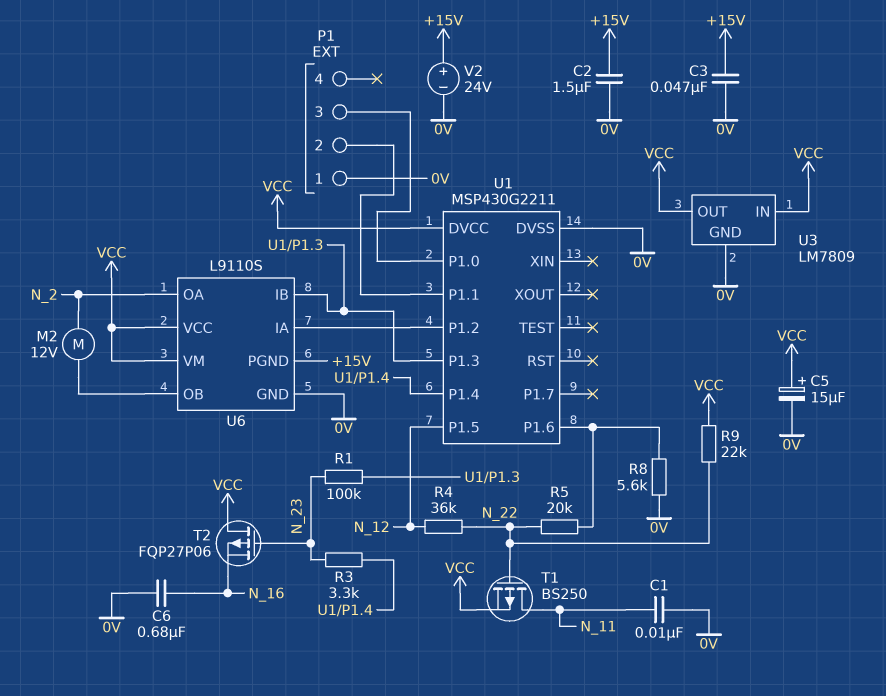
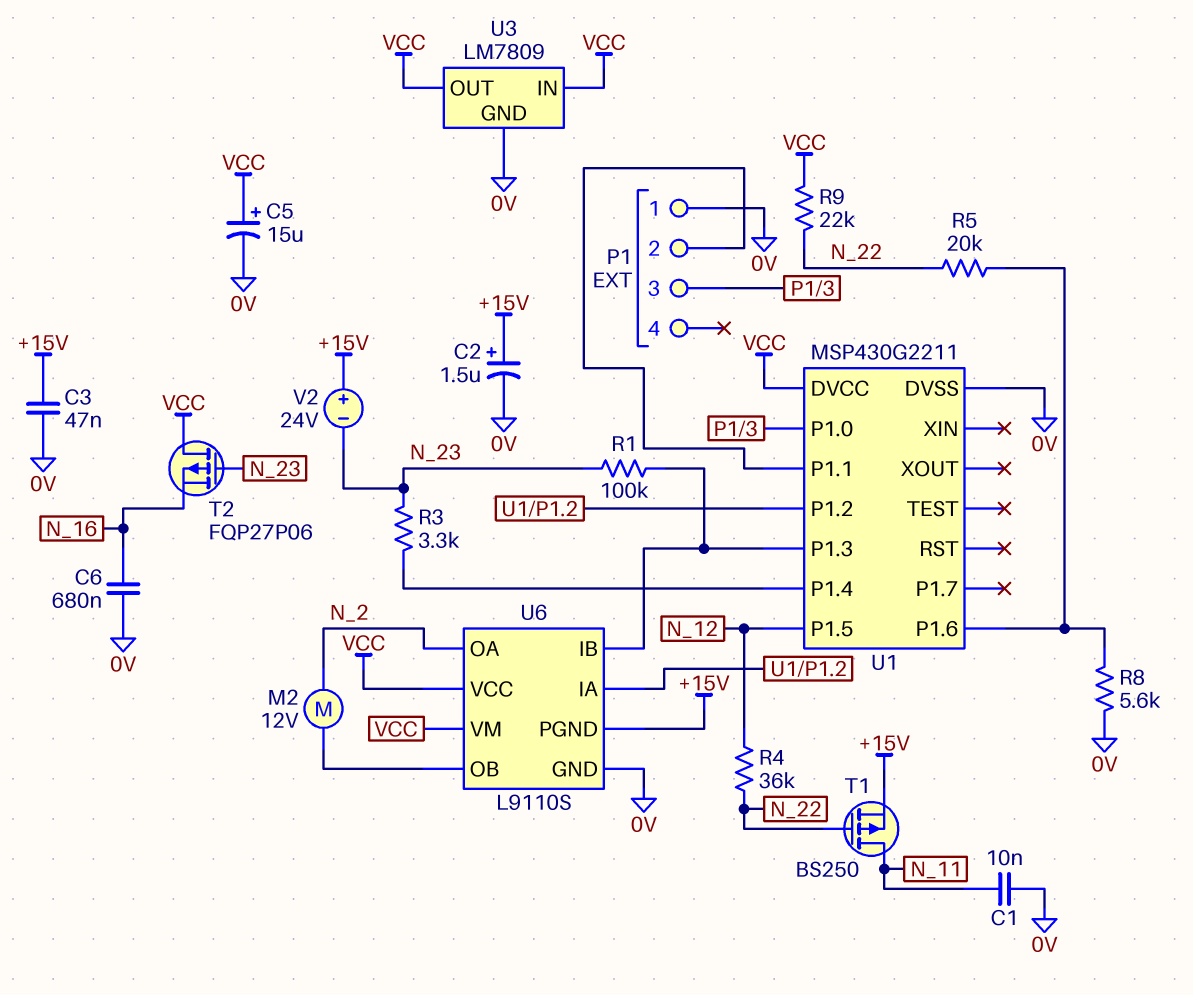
C2: 1.5uF (+15V, 0V) -> 1.5uF (plus +15V, minus 0V)
T1: PMOS BS250 (G N_22, D N_11, S VCC) -> PMOS BS250 (G N_22, D N_11, S +15V)
V2: 24V (plus +15V, minus 0V) -> 24V (plus +15V, minus N_23)

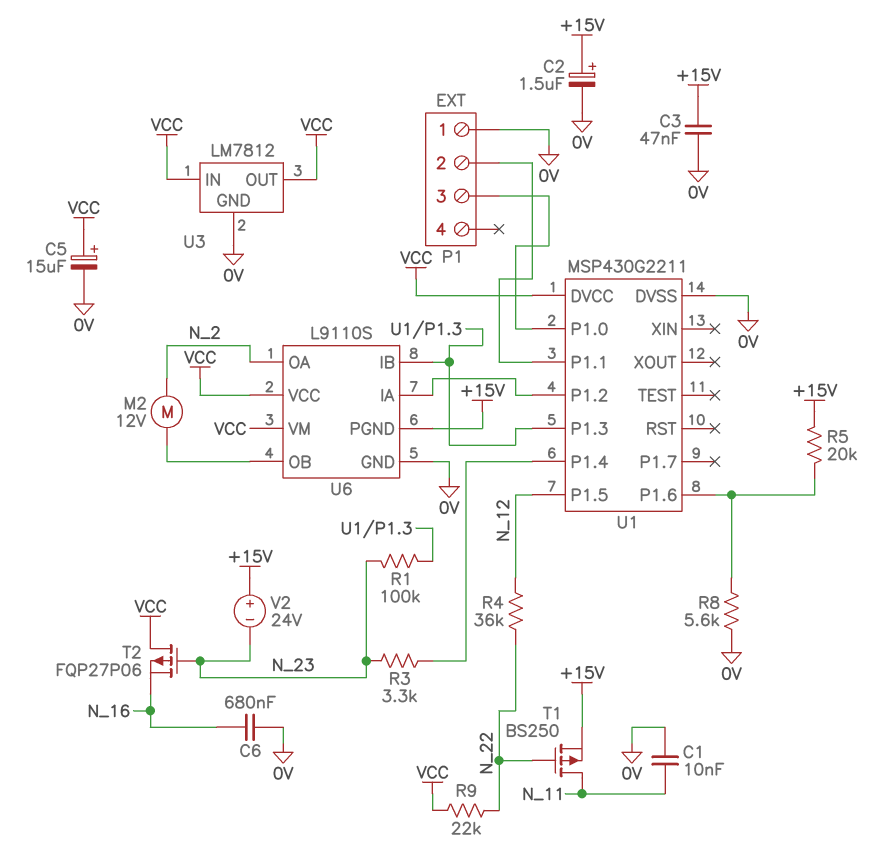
R5: 20k (N_22, U1/P1.6) -> 20k (+15V, U1/P1.6)
U3: LM7809 -> LM7812

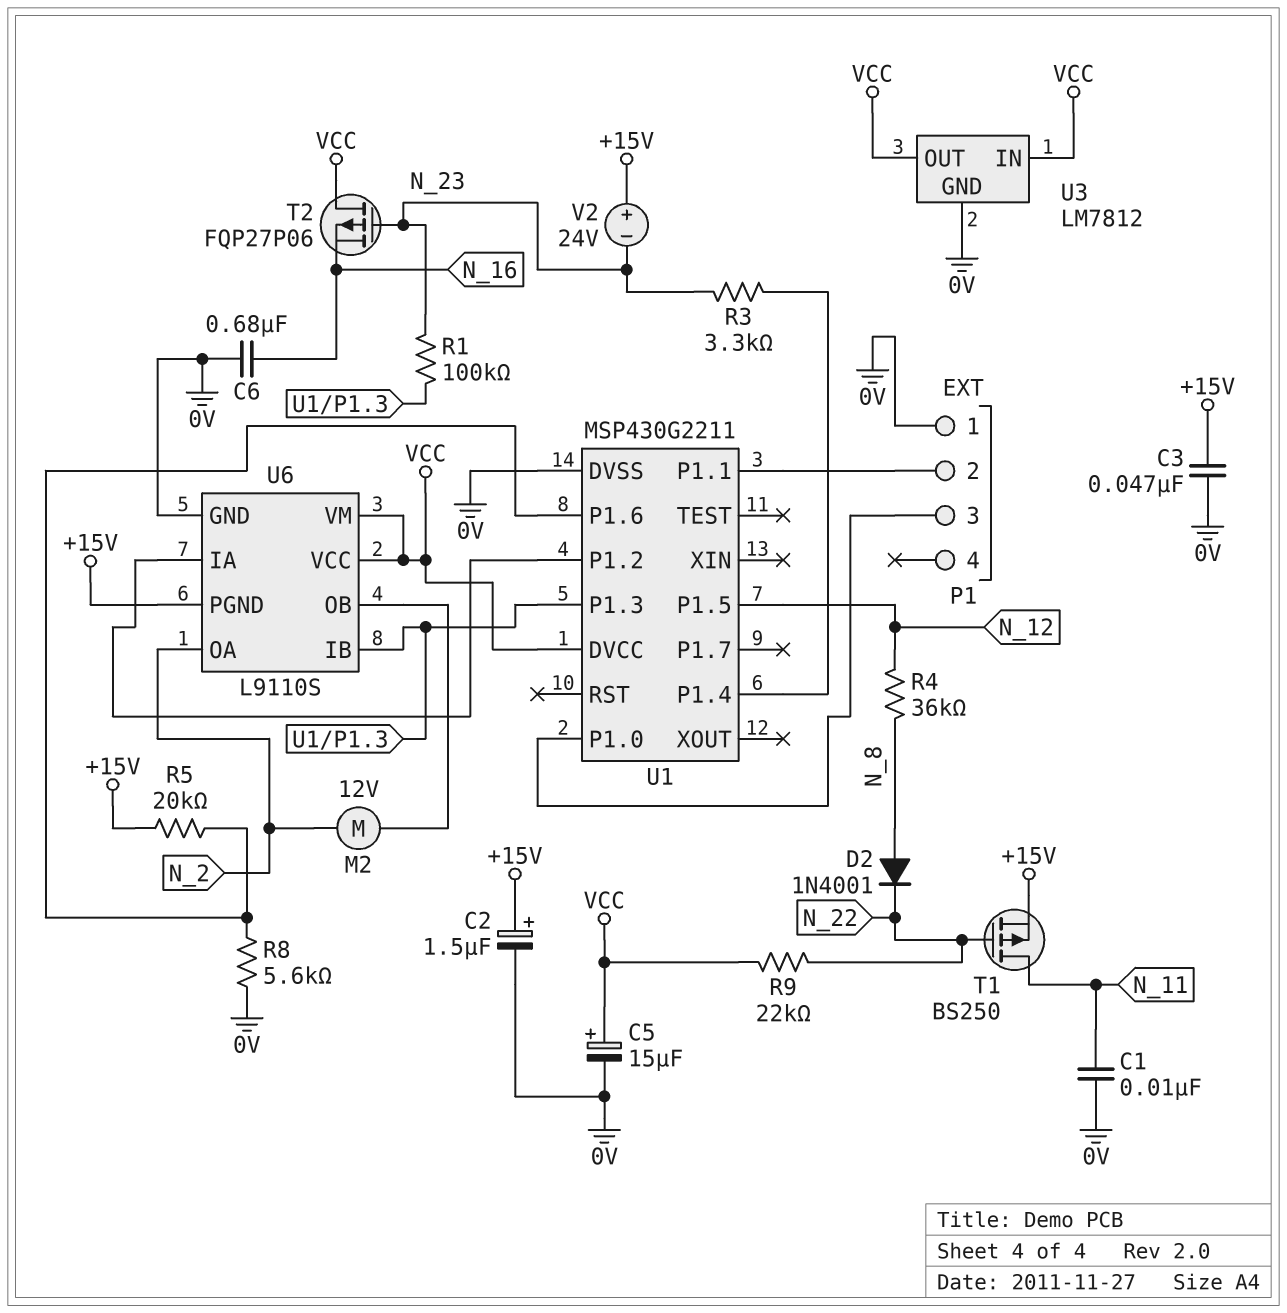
D2: none -> diode 1N4001 (A N_8, K N_22)
R4: 36k (N_12, N_22) -> 36k (N_8, N_12)

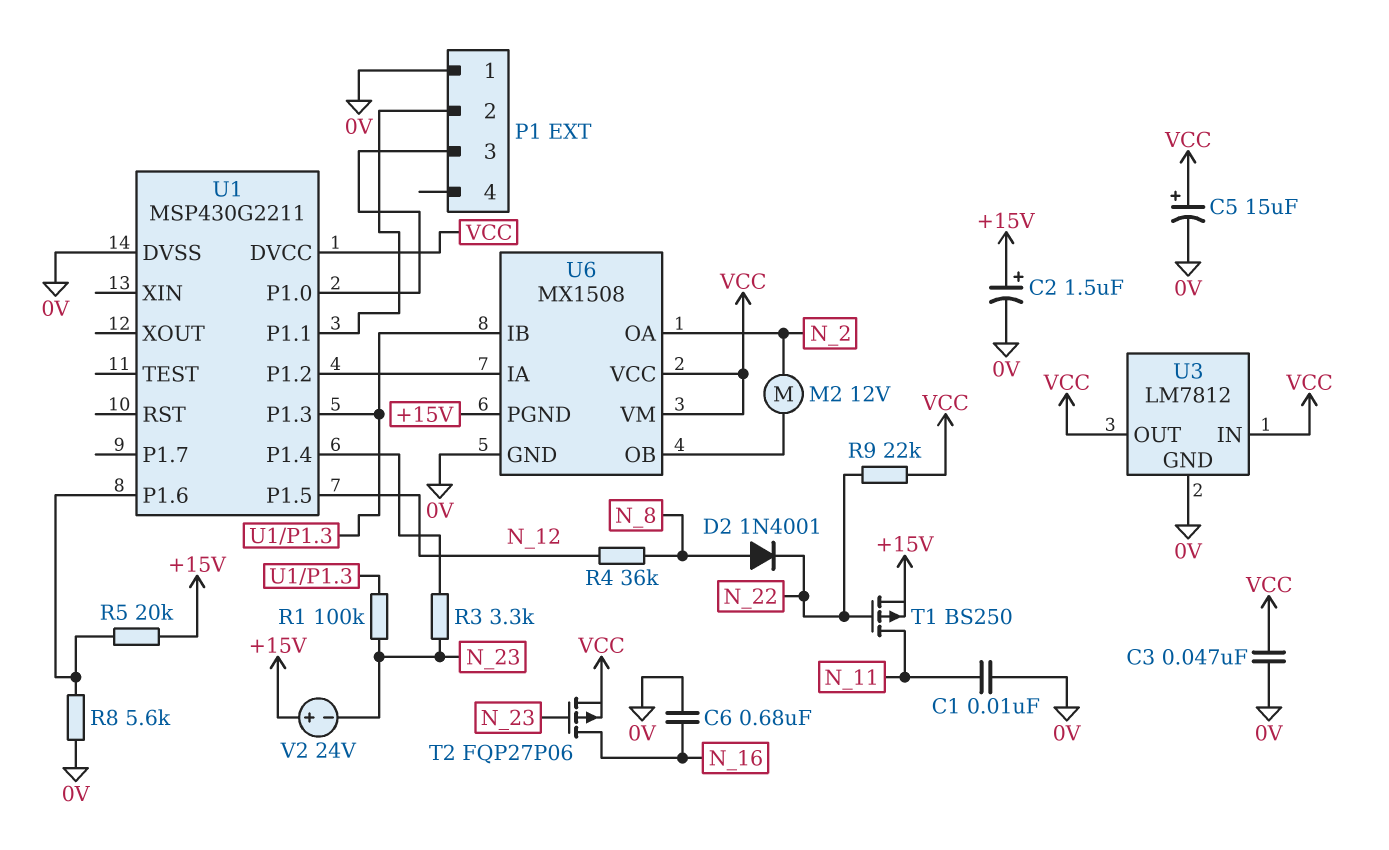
C3: 47nF (+15V, 0V) -> 47nF (0V, VCC)
T2: PMOS FQP27P06 (G N_23, D VCC, S N_16) -> PMOS FQP27P06 (G N_23, D N_16, S VCC)
U6: L9110S -> MX1508

